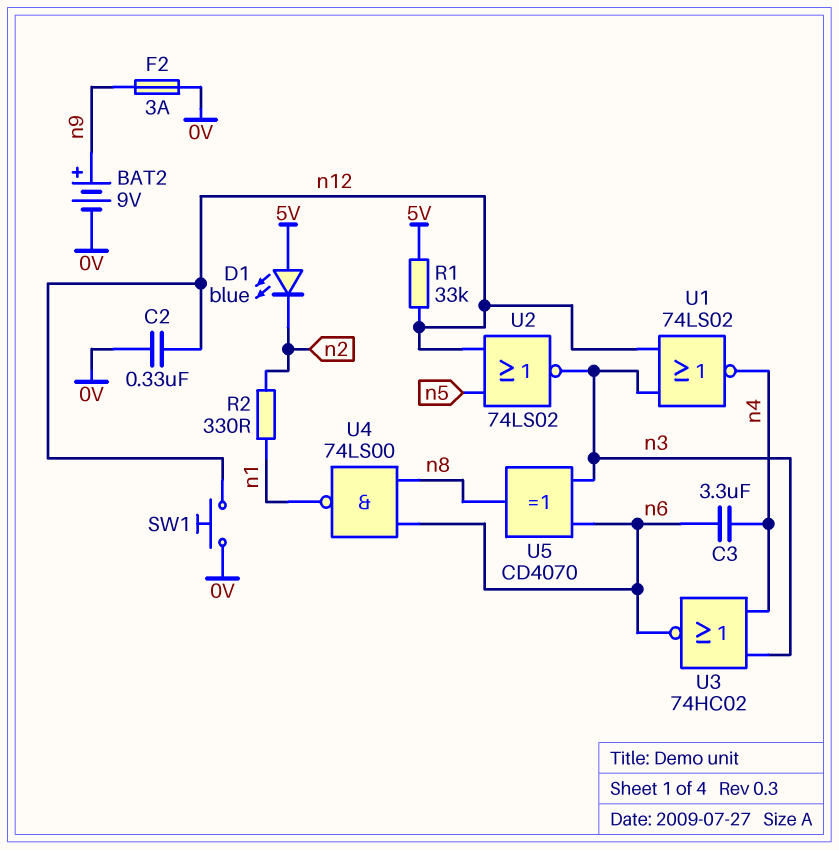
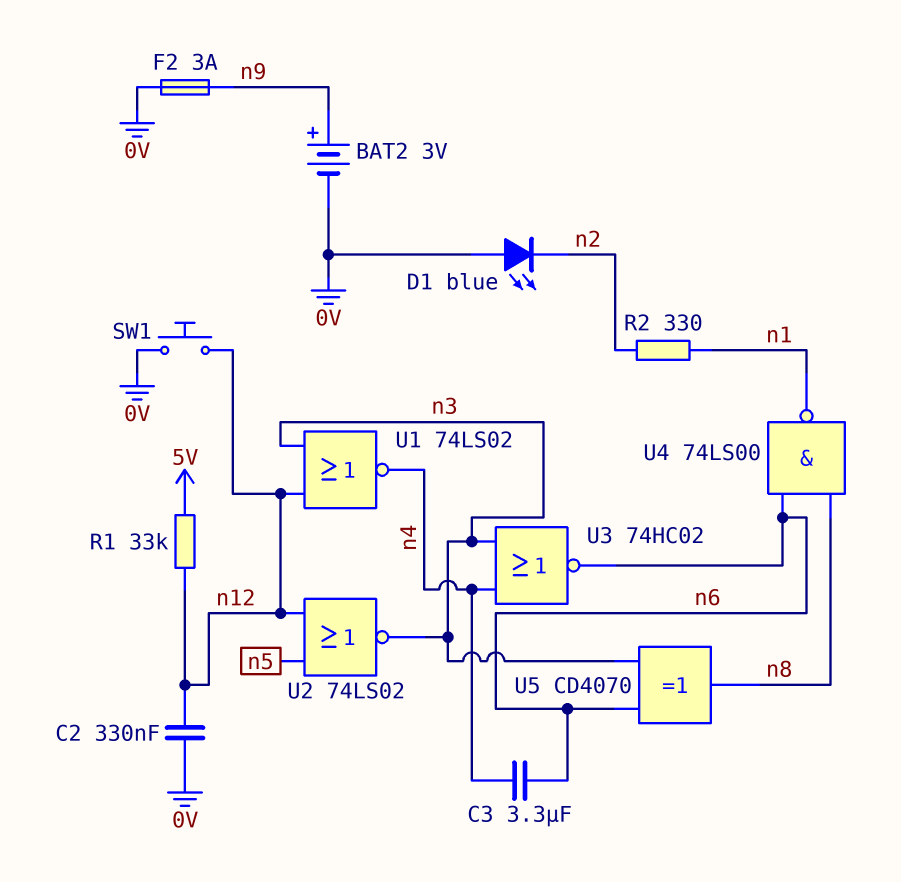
BAT2: 9V (plus n9, minus 0V) -> 3V (plus n9, minus 0V)
D1: LED blue (A 5V, K n2) -> LED blue (A 0V, K n2)

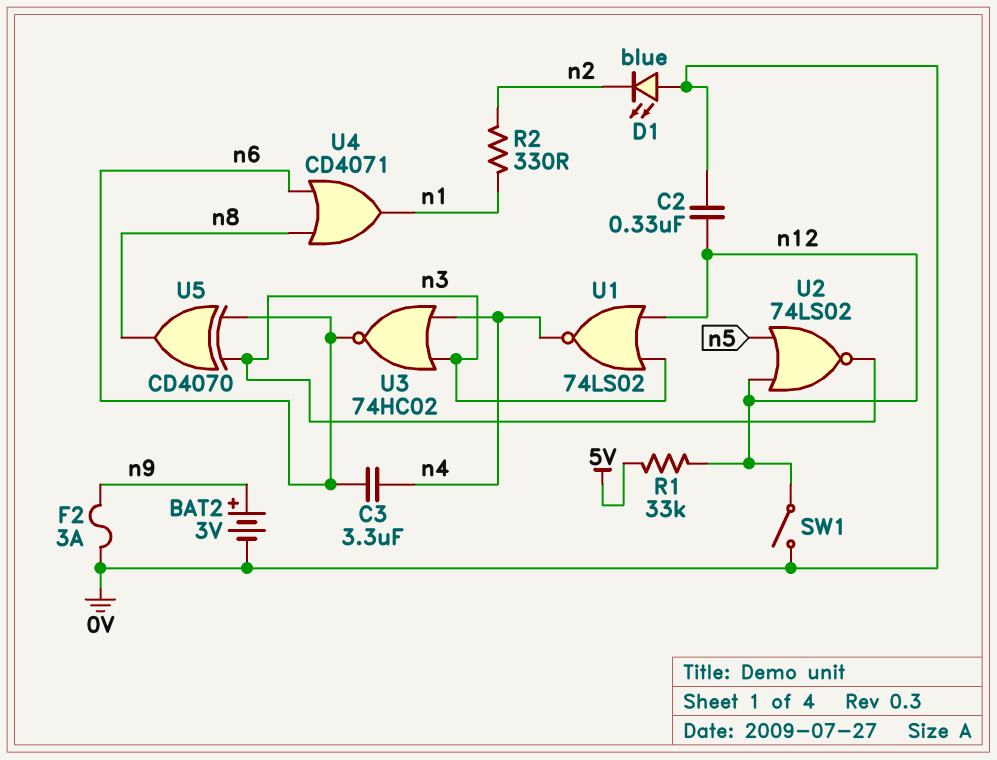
SW1: button (0V, n12) -> switch (0V, n12)
U4: NAND 74LS00 (in n6, in n8, out n1) -> OR CD4071 (in n6, in n8, out n1)

